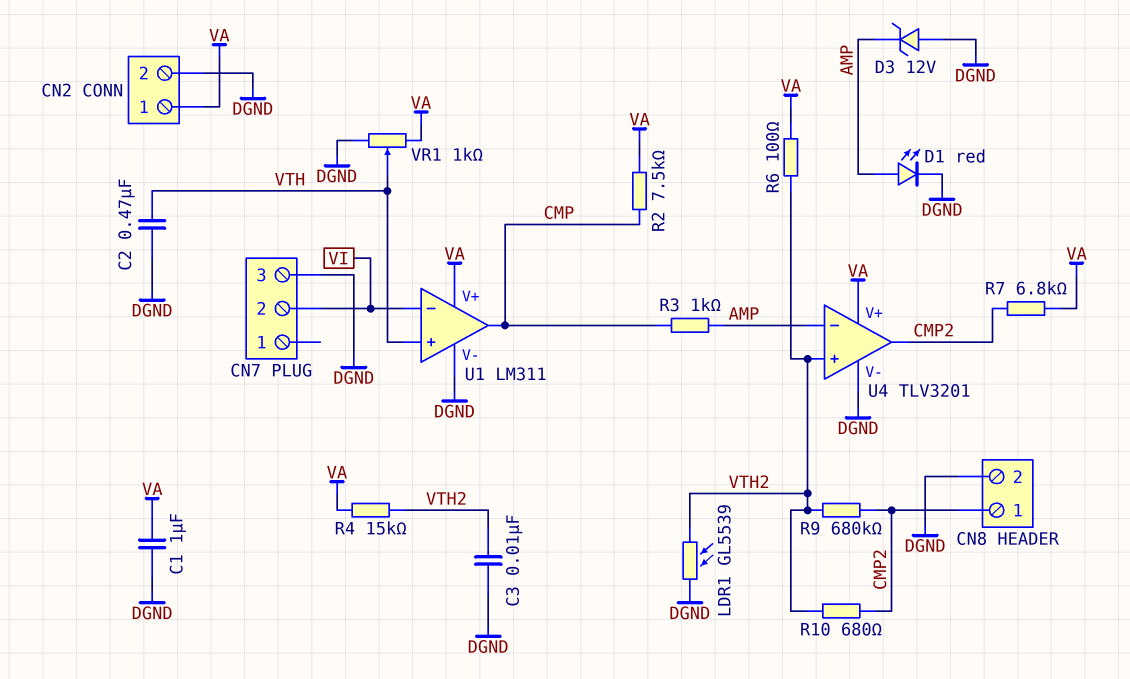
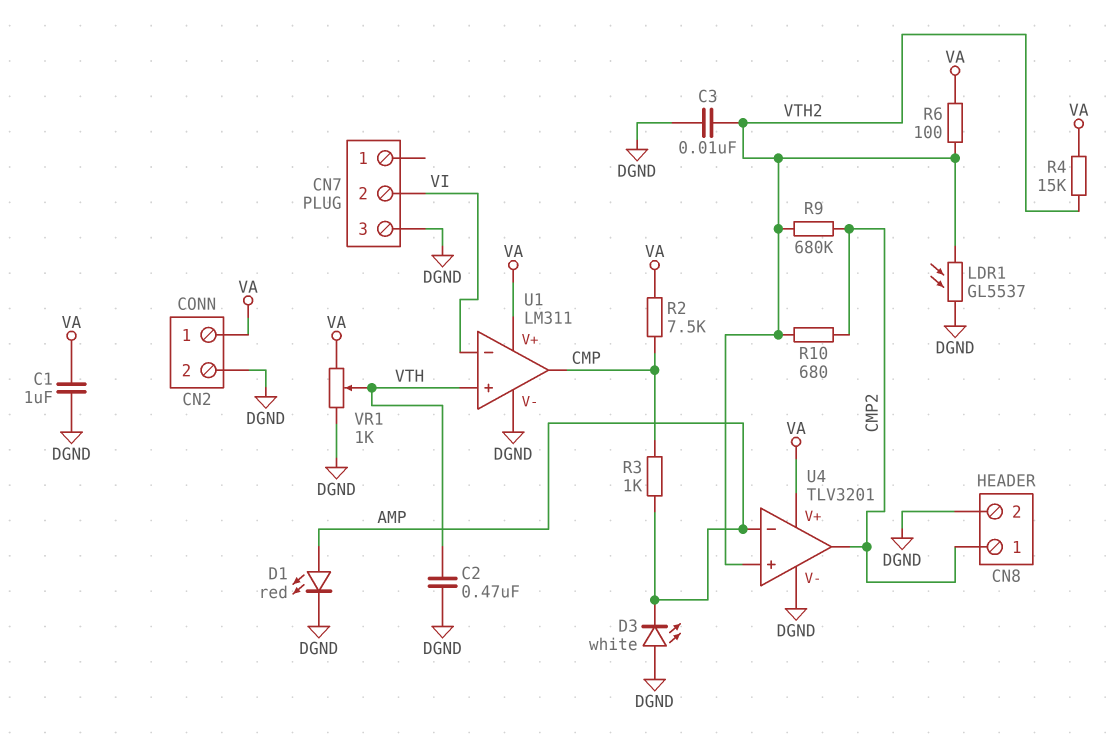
D3: zener 12V (A DGND, K AMP) -> LED white (A DGND, K AMP)
LDR1: GL5539 (DGND, VTH2) -> GL5537 (DGND, VTH2)
R7: 6.8k (CMP2, VA) -> none

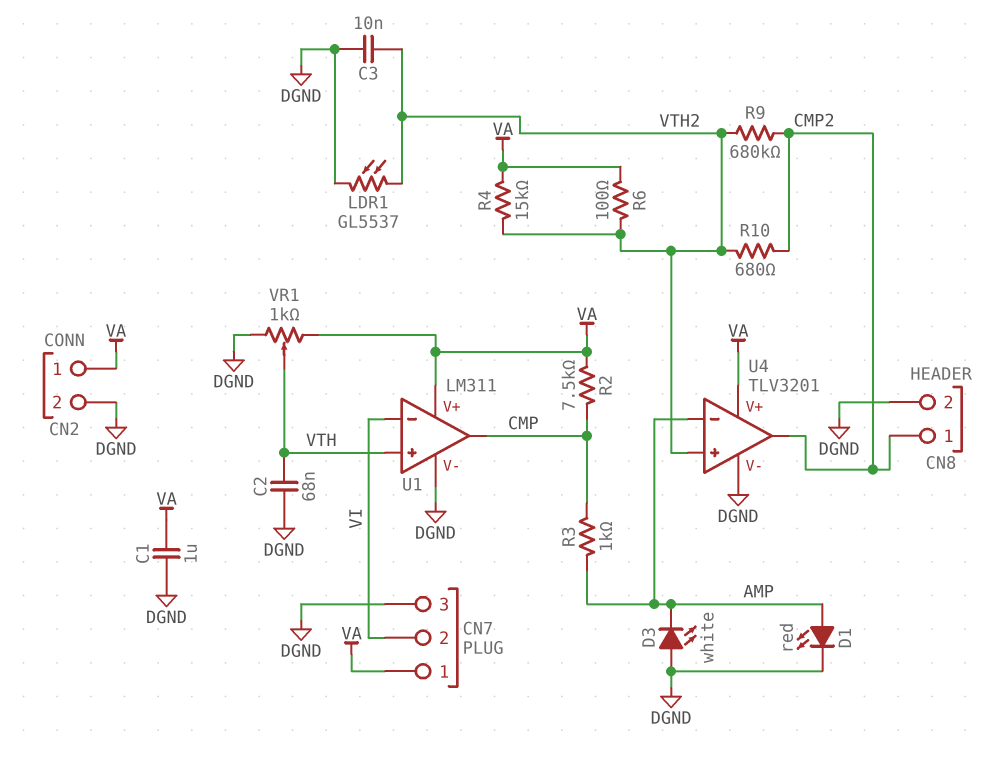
C2: 470nF (DGND, VTH) -> 68nF (DGND, VTH)
CN7 pin 1: none -> VA

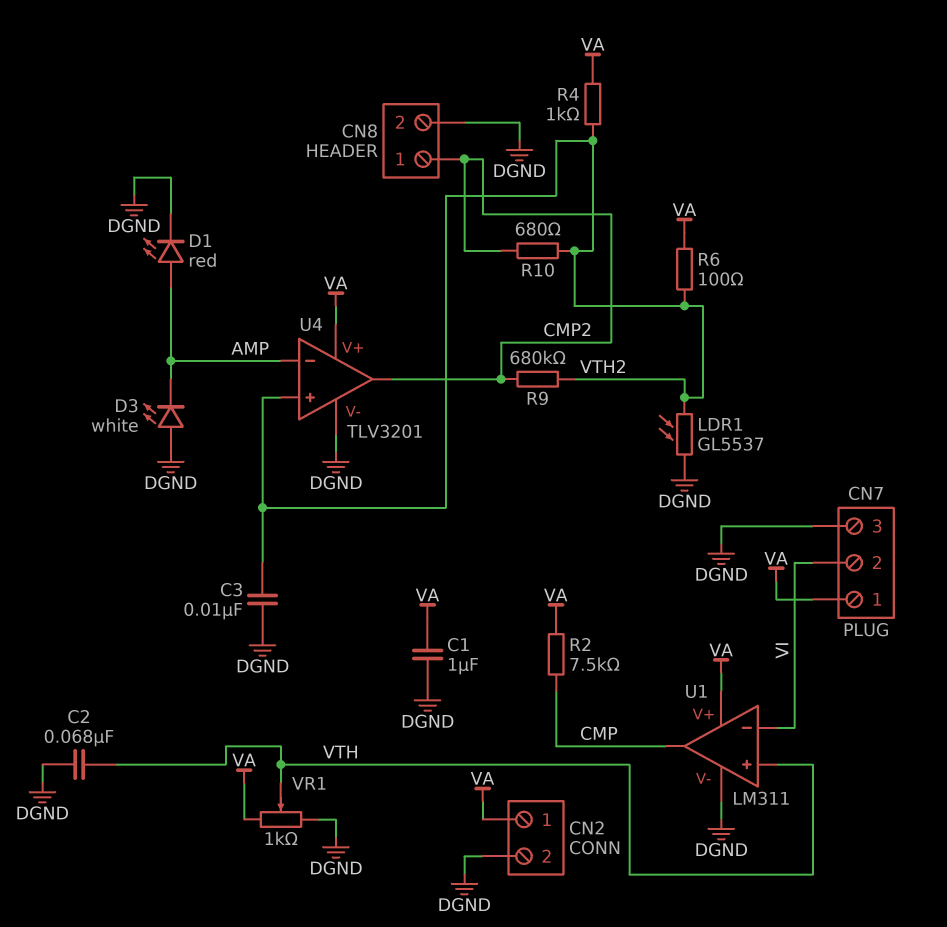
R3: 1k (AMP, CMP) -> none
R4: 15k (VA, VTH2) -> 1k (VA, VTH2)

